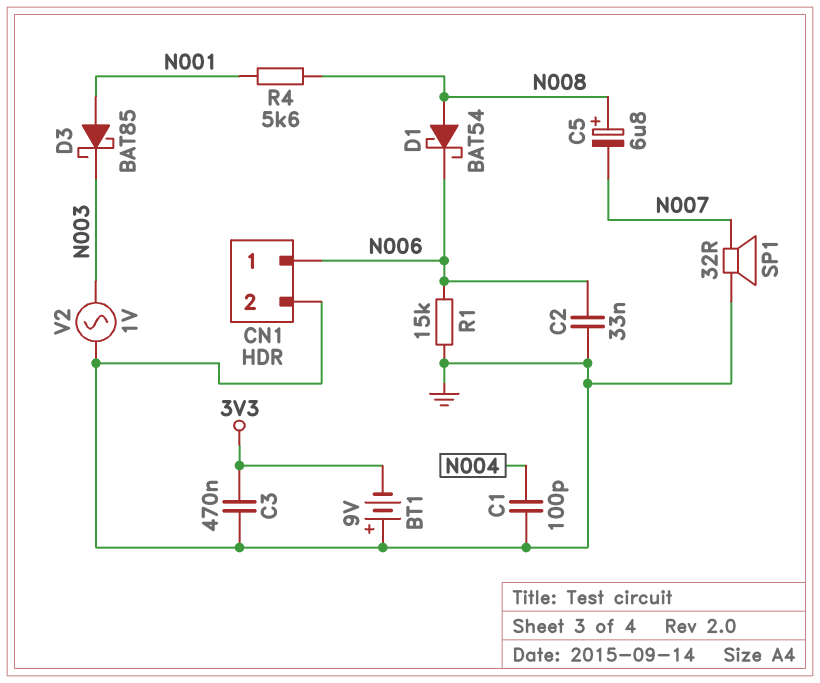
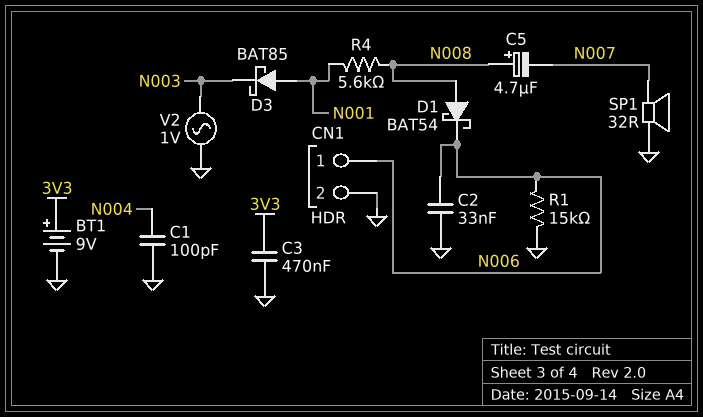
BT1: 9V (plus GND, minus 3V3) -> 9V (plus 3V3, minus GND)
C5: 6.8uF (plus N008, minus N007) -> 4.7uF (plus N008, minus N007)

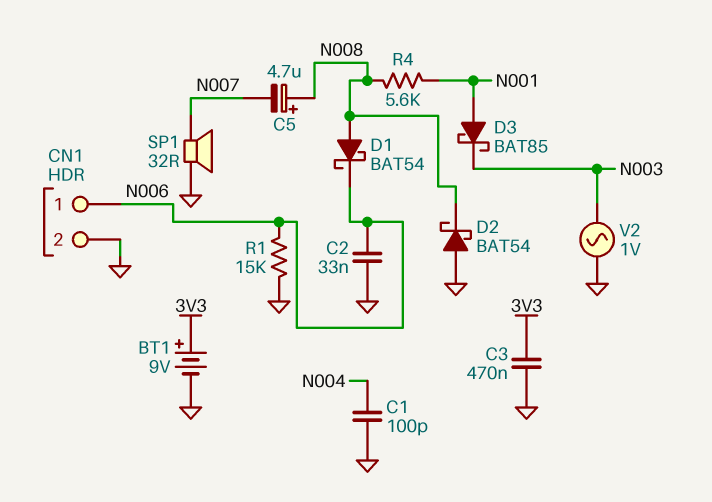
D2: none -> schottky BAT54 (A GND, K N008)

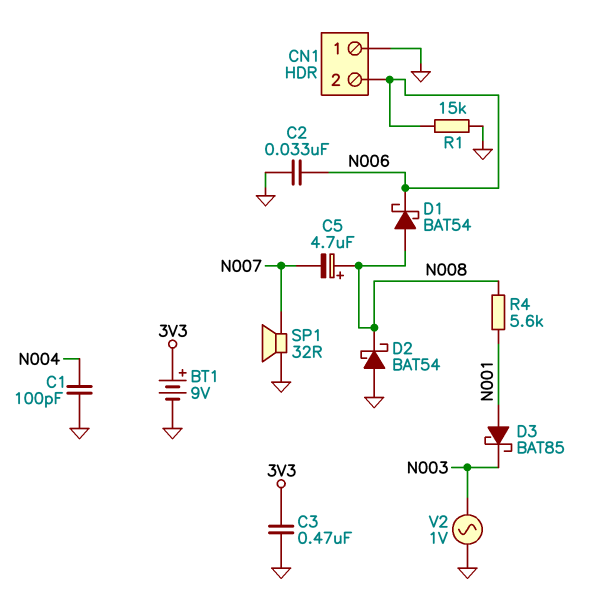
CN1 pin 1: N006 -> GND
CN1 pin 2: GND -> N006

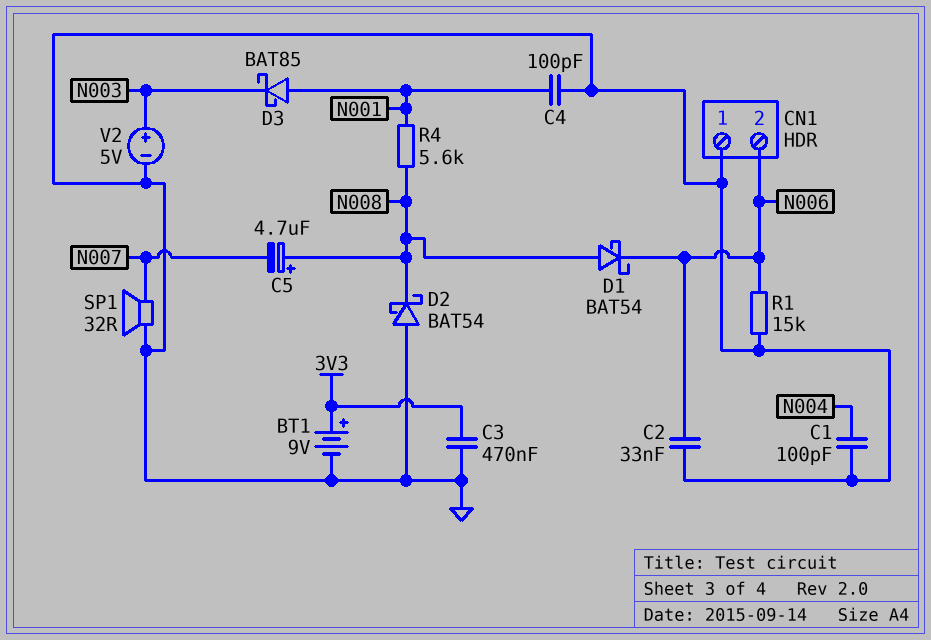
C4: none -> 100pF (GND, N001)
V2: AC 1V (GND, N003) -> 5V (plus N003, minus GND)

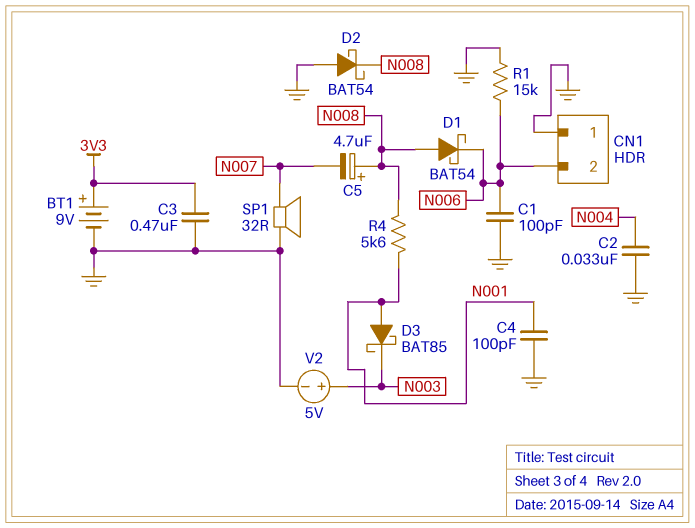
C1: 100pF (GND, N004) -> 100pF (GND, N006)
C2: 33nF (GND, N006) -> 33nF (GND, N004)

